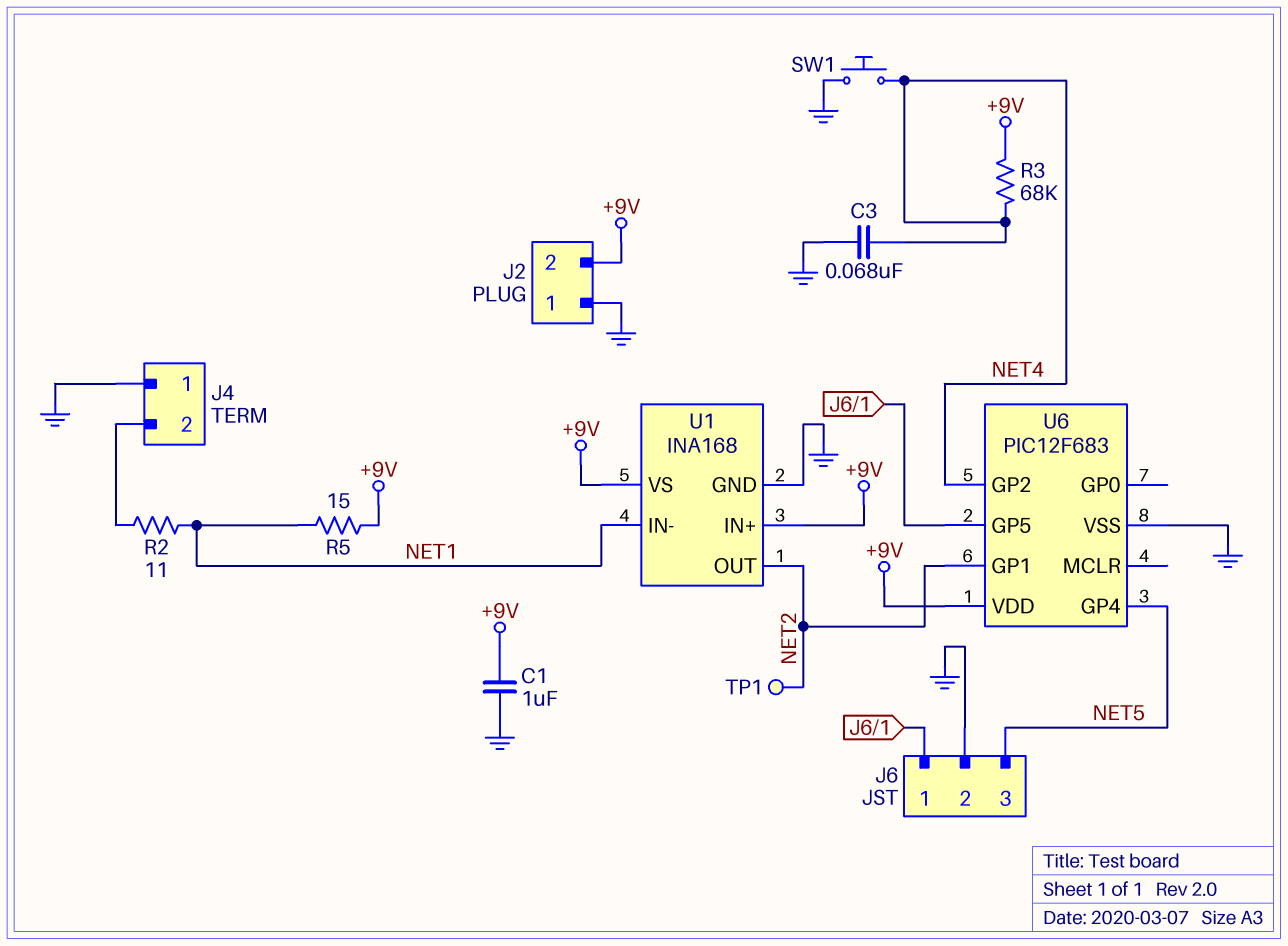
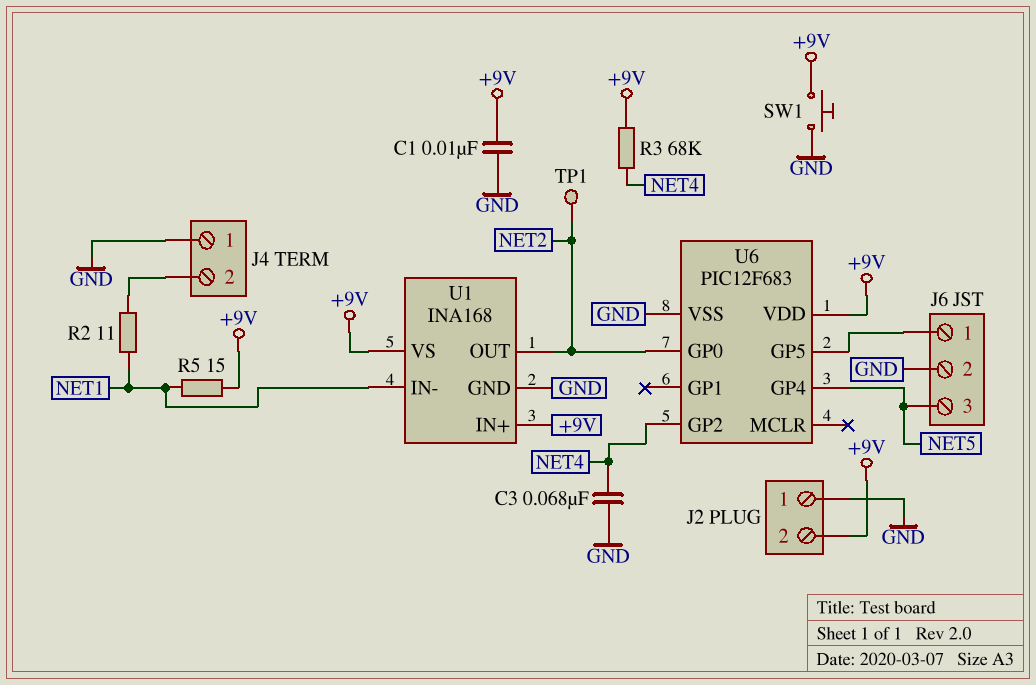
C1: 1uF (+9V, GND) -> 10nF (+9V, GND)
SW1: button (GND, NET4) -> button (+9V, GND)
U6 pin GP0: none -> NET2
U6 pin GP1: NET2 -> none

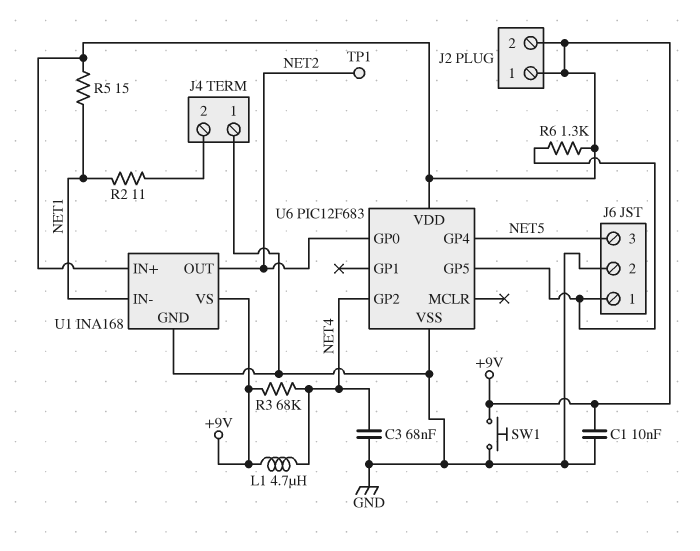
J2 pin 1: GND -> +9V
L1: none -> 4.7uH (+9V, NET4)
R6: none -> 1.3k (+9V, J6/1)

